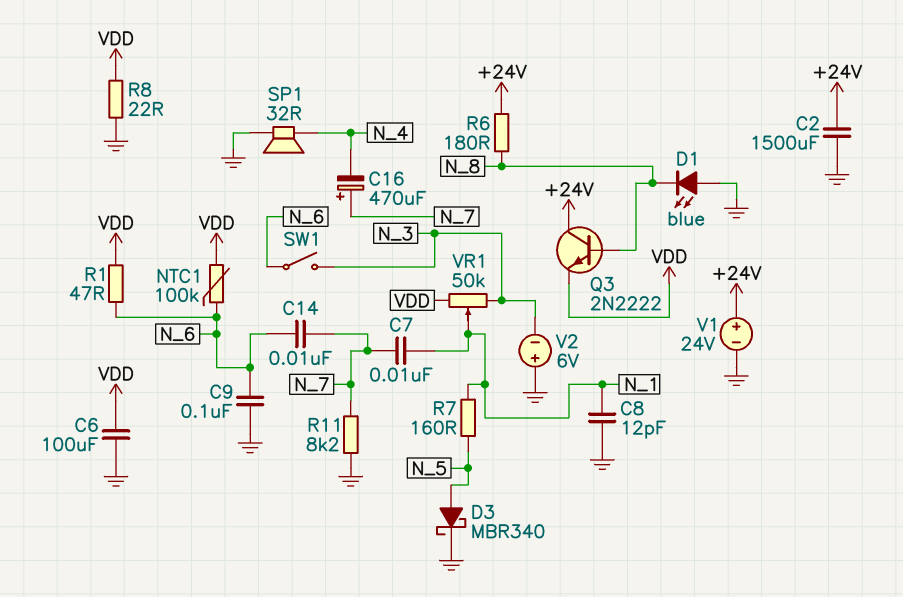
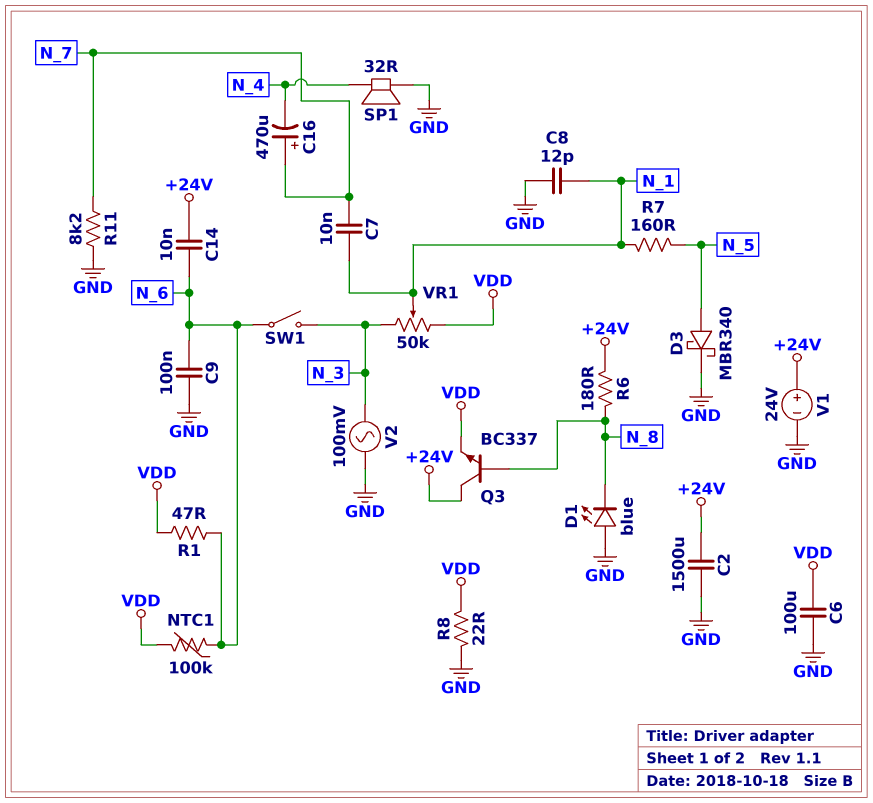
C14: 10nF (N_6, N_7) -> 10nF (+24V, N_6)
Q3: NPN 2N2222 (B N_8, C +24V, E VDD) -> NPN BC337 (B N_8, C +24V, E VDD)
V2: 6V (plus GND, minus N_3) -> AC 100mV (GND, N_3)

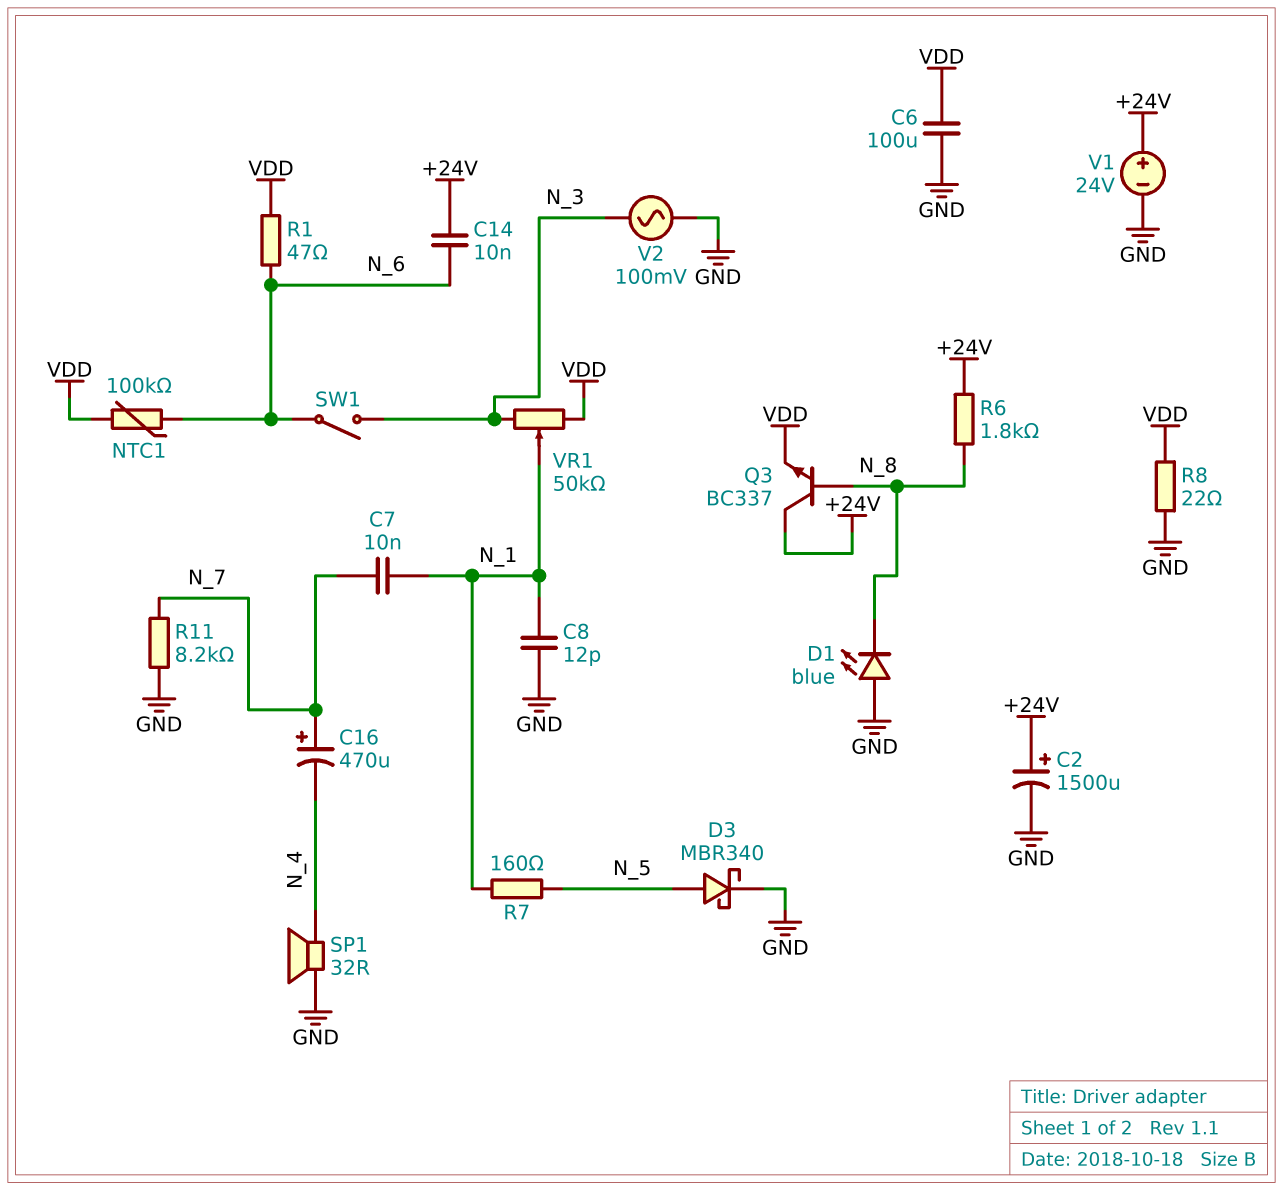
C2: 1500uF (+24V, GND) -> 1500uF (plus +24V, minus GND)
C9: 100nF (GND, N_6) -> none
R6: 180 (+24V, N_8) -> 1.8k (+24V, N_8)

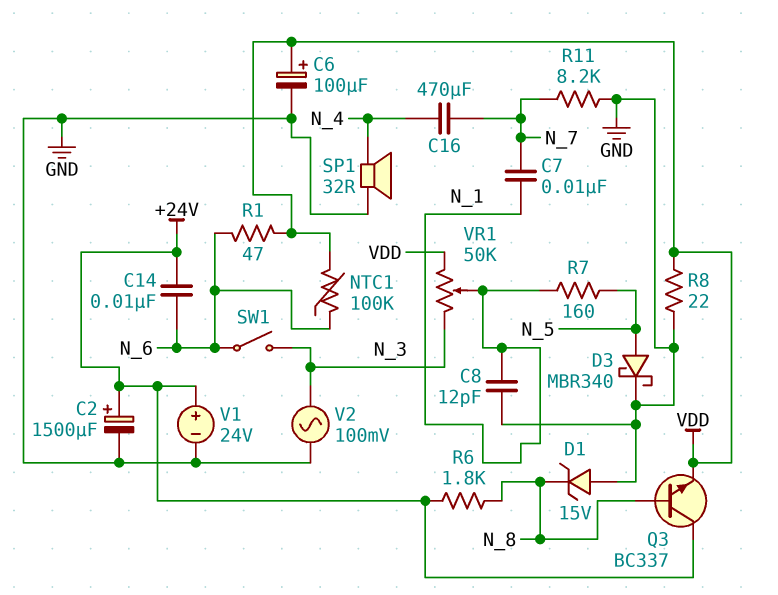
C6: 100uF (GND, VDD) -> 100uF (plus VDD, minus GND)
C16: 470uF (plus N_7, minus N_4) -> 470uF (N_4, N_7)
D1: LED blue (A GND, K N_8) -> zener 15V (A GND, K N_8)

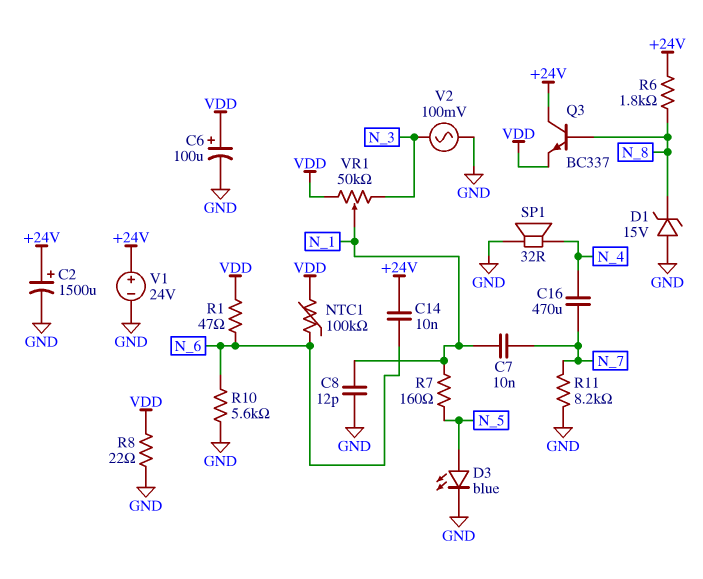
D3: schottky MBR340 (A N_5, K GND) -> LED blue (A N_5, K GND)
R10: none -> 5.6k (GND, N_6)
SW1: switch (N_3, N_6) -> none

